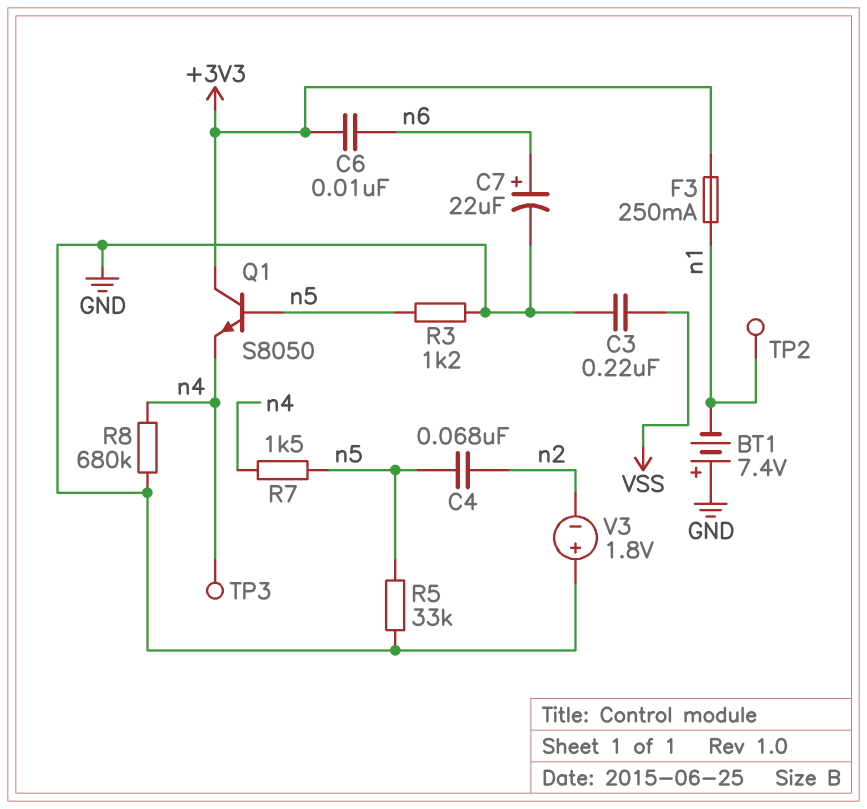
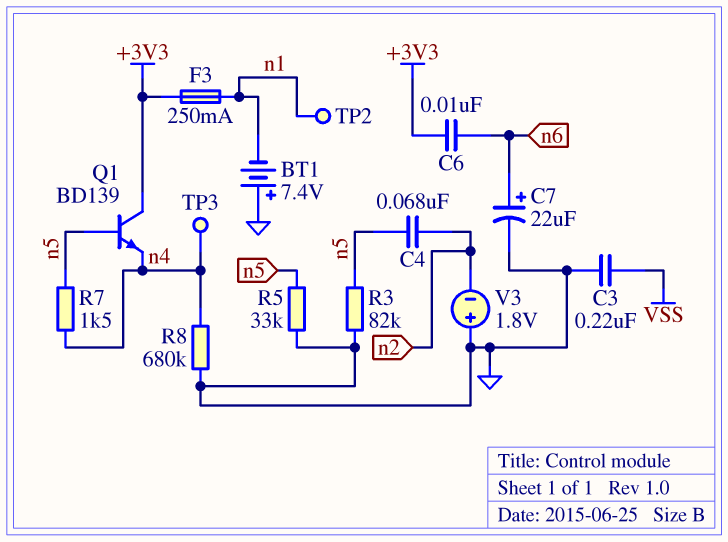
Q1: NPN S8050 (B n5, C +3V3, E n4) -> NPN BD139 (B n5, C +3V3, E n4)
R3: 1.2k (GND, n5) -> 82k (GND, n5)

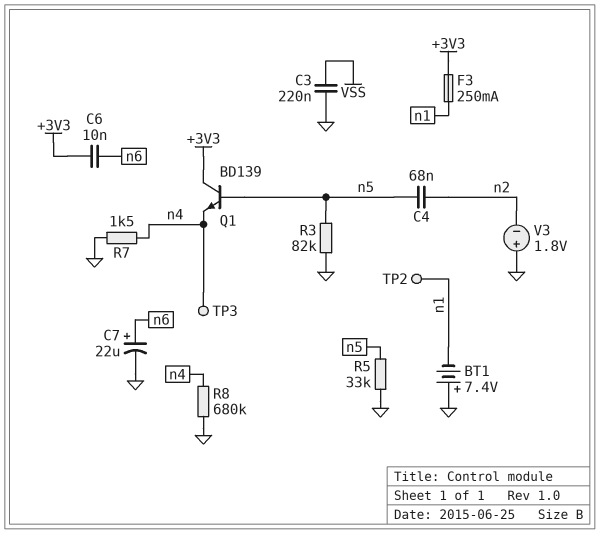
R7: 1.5k (n4, n5) -> 1.5k (GND, n4)

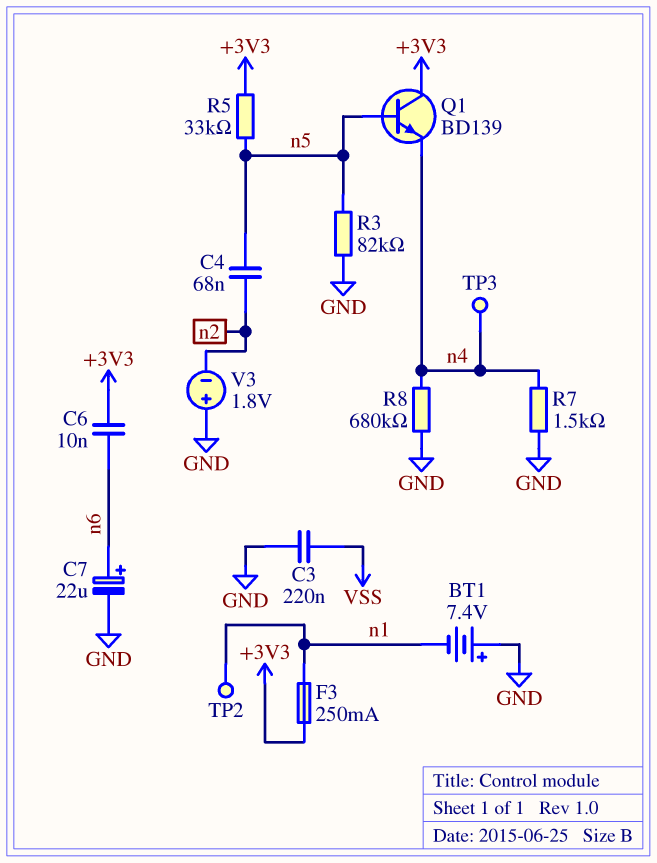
R5: 33k (GND, n5) -> 33k (+3V3, n5)

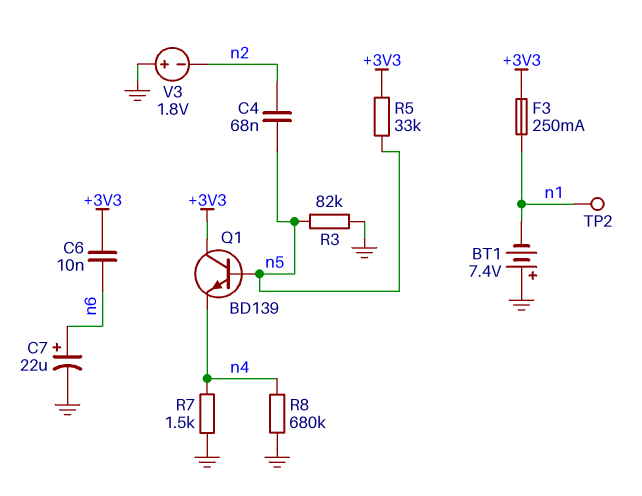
C3: 220nF (GND, VSS) -> none
TP3: test point (n4) -> none

